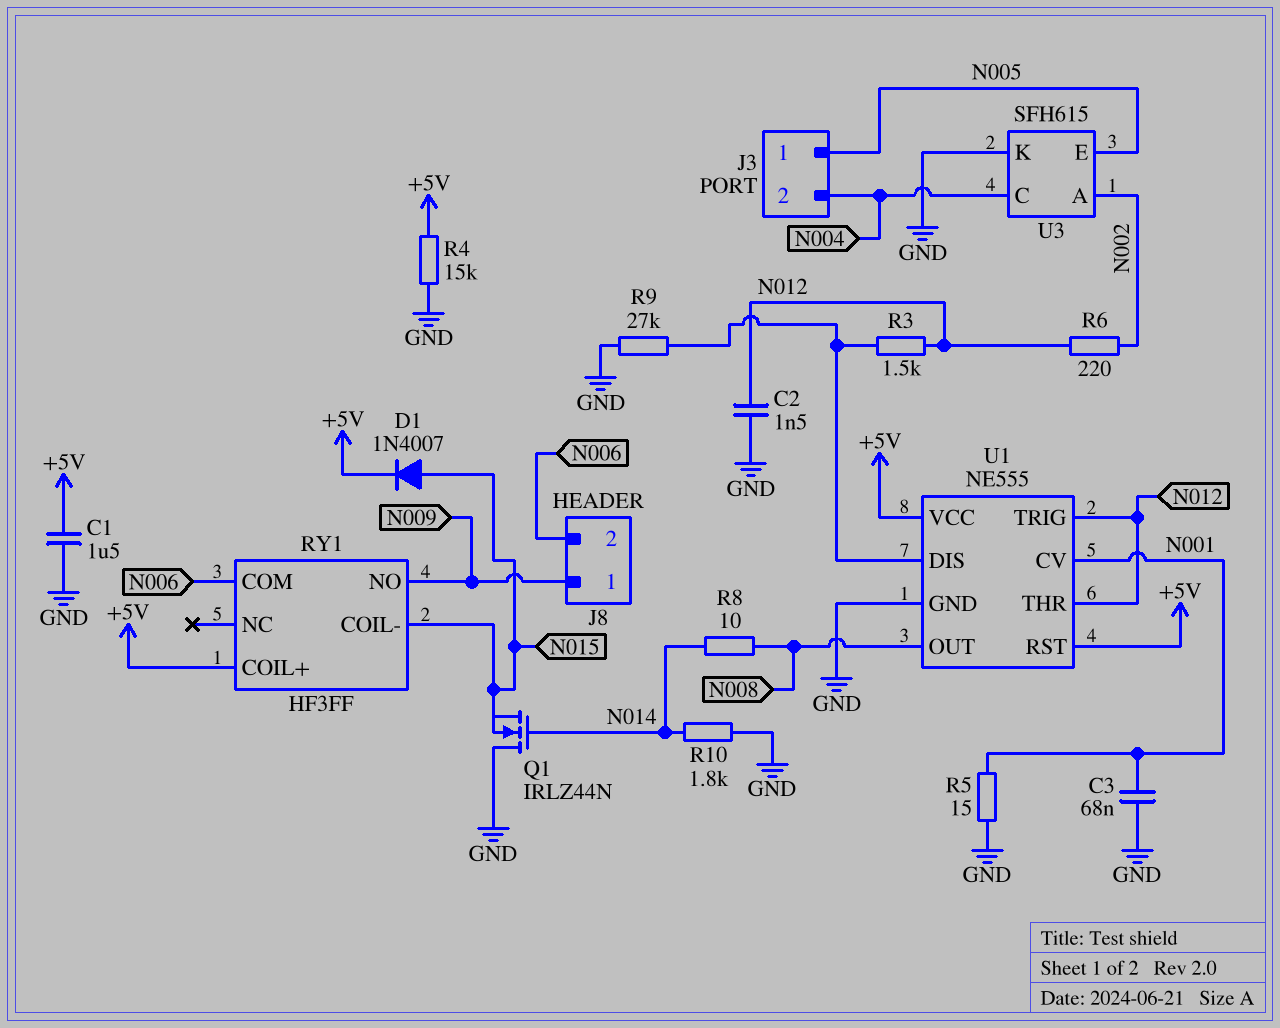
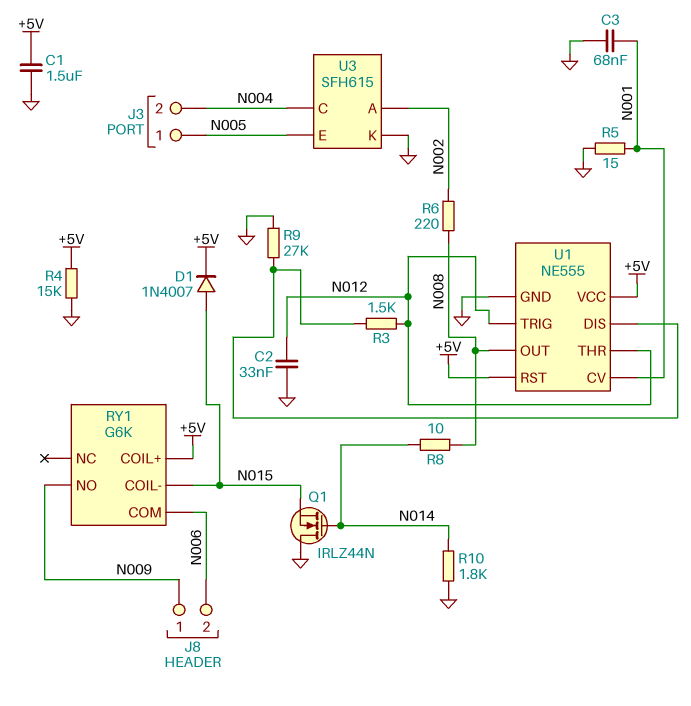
C2: 1.5nF (GND, N012) -> 33nF (GND, N012)
R6: 220 (N002, N012) -> 220 (N002, N008)
RY1: HF3FF -> G6K

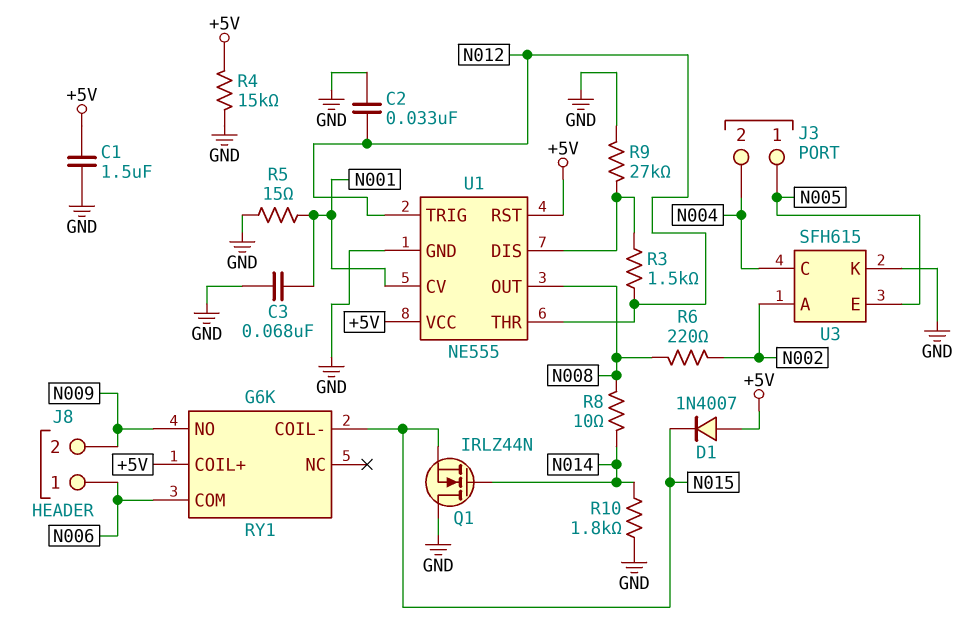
D1: diode 1N4007 (A N015, K +5V) -> diode 1N4007 (A +5V, K N015)
J8 pin 1: N009 -> N006
J8 pin 2: N006 -> N009

